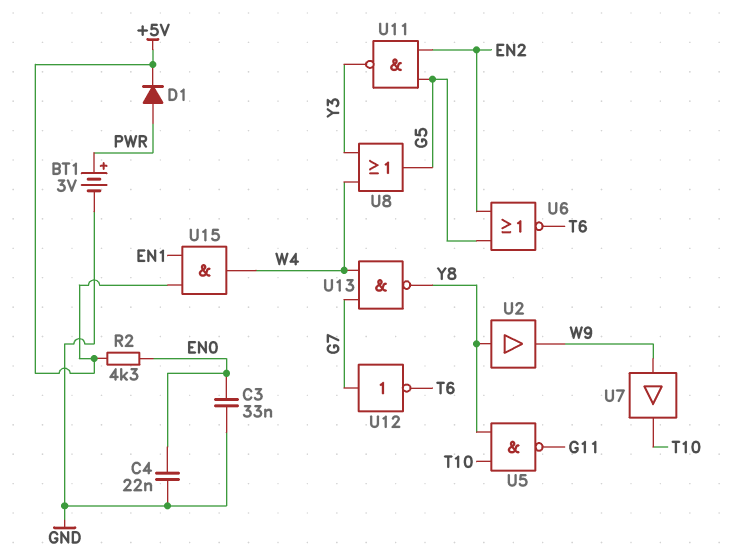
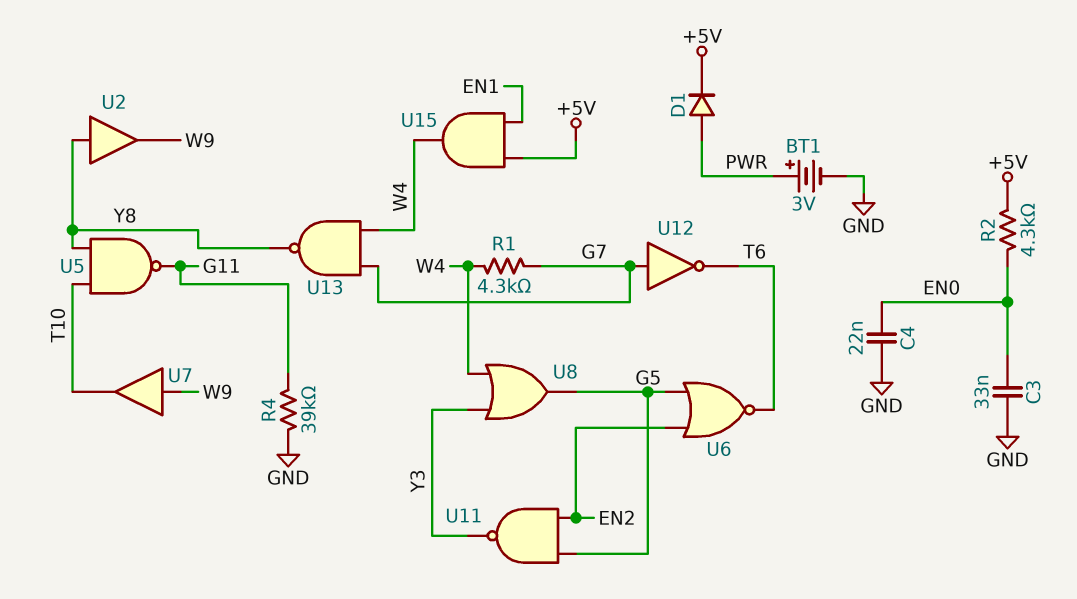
R1: none -> 4.3k (G7, W4)
R4: none -> 39k (G11, GND)

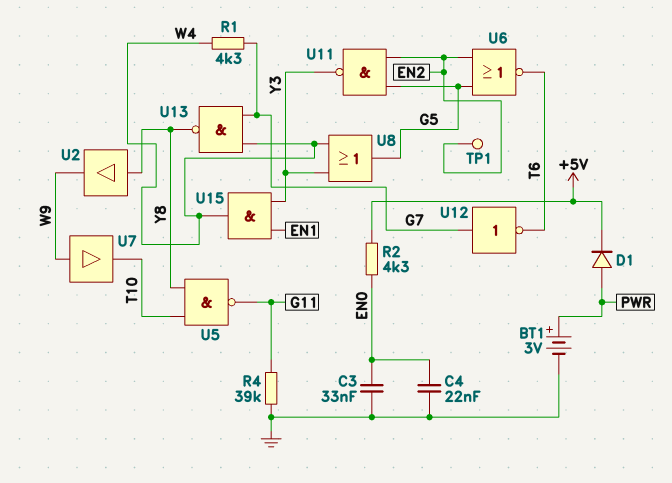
TP1: none -> test point (EN2)
U15: AND (in +5V, in EN1, out W4) -> AND (in EN1, in Y3, out W4)

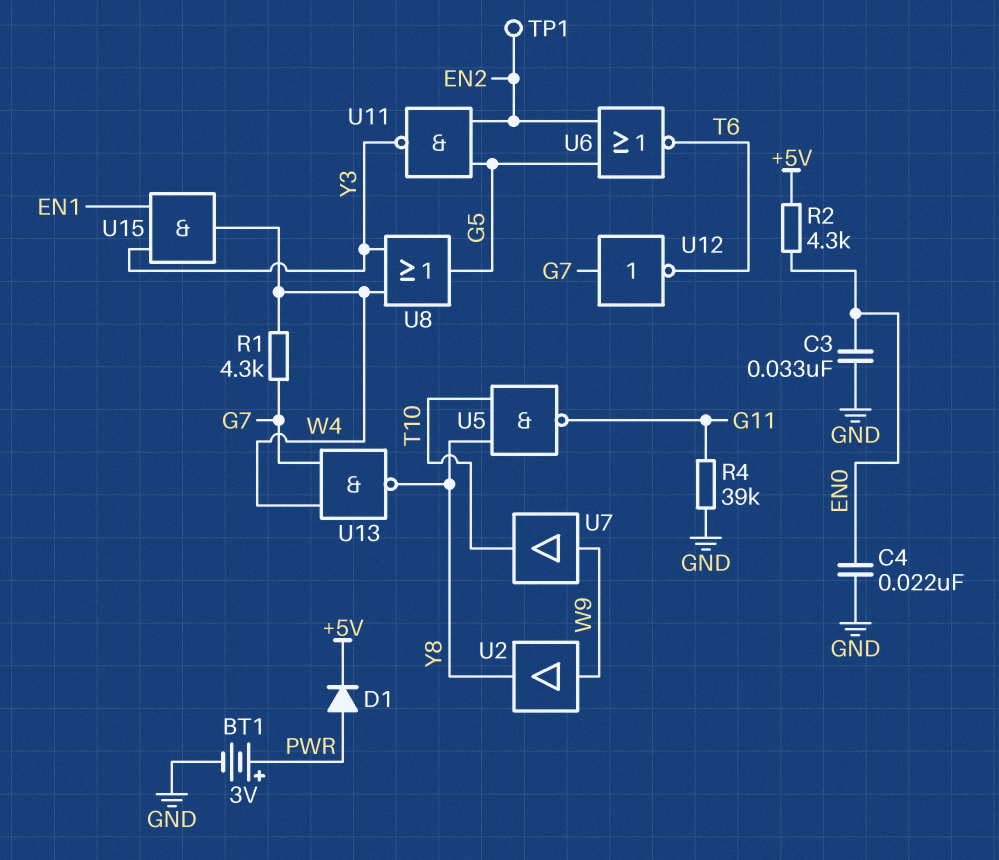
U2: buffer (in Y8, out W9) -> buffer (in W9, out Y8)

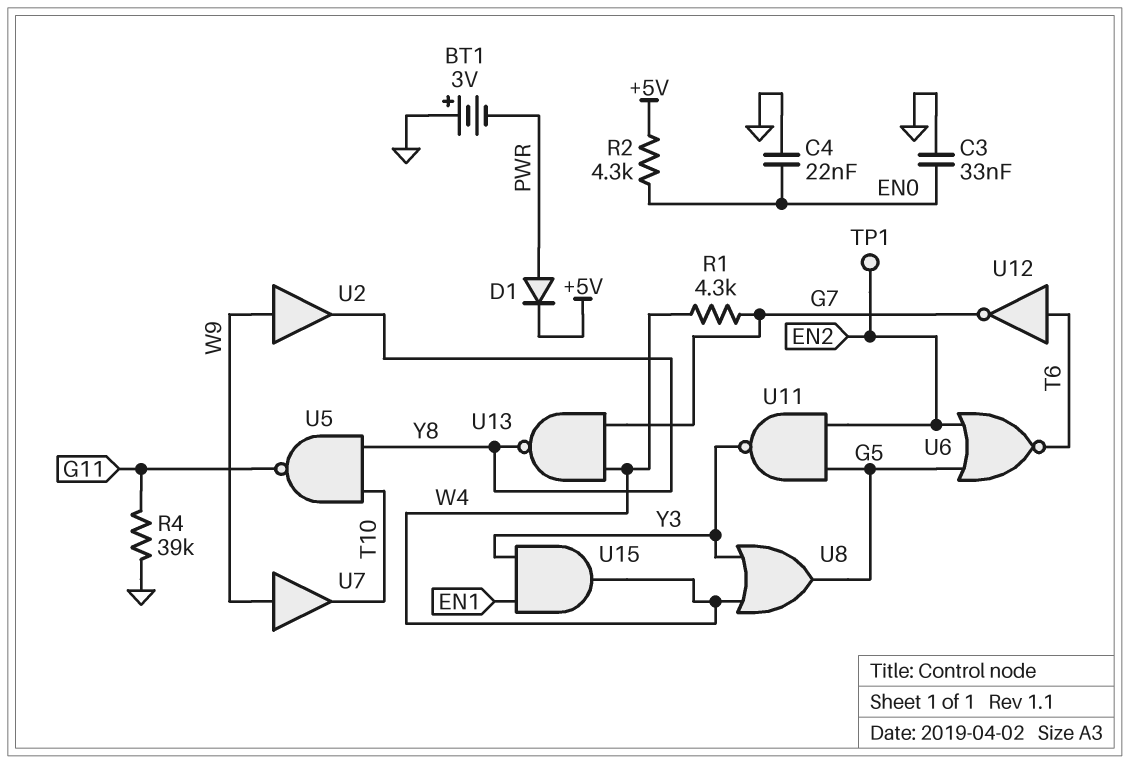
BT1: 3V (plus PWR, minus GND) -> 3V (plus GND, minus PWR)
U12: NOT (in G7, out T6) -> NOT (in T6, out G7)

